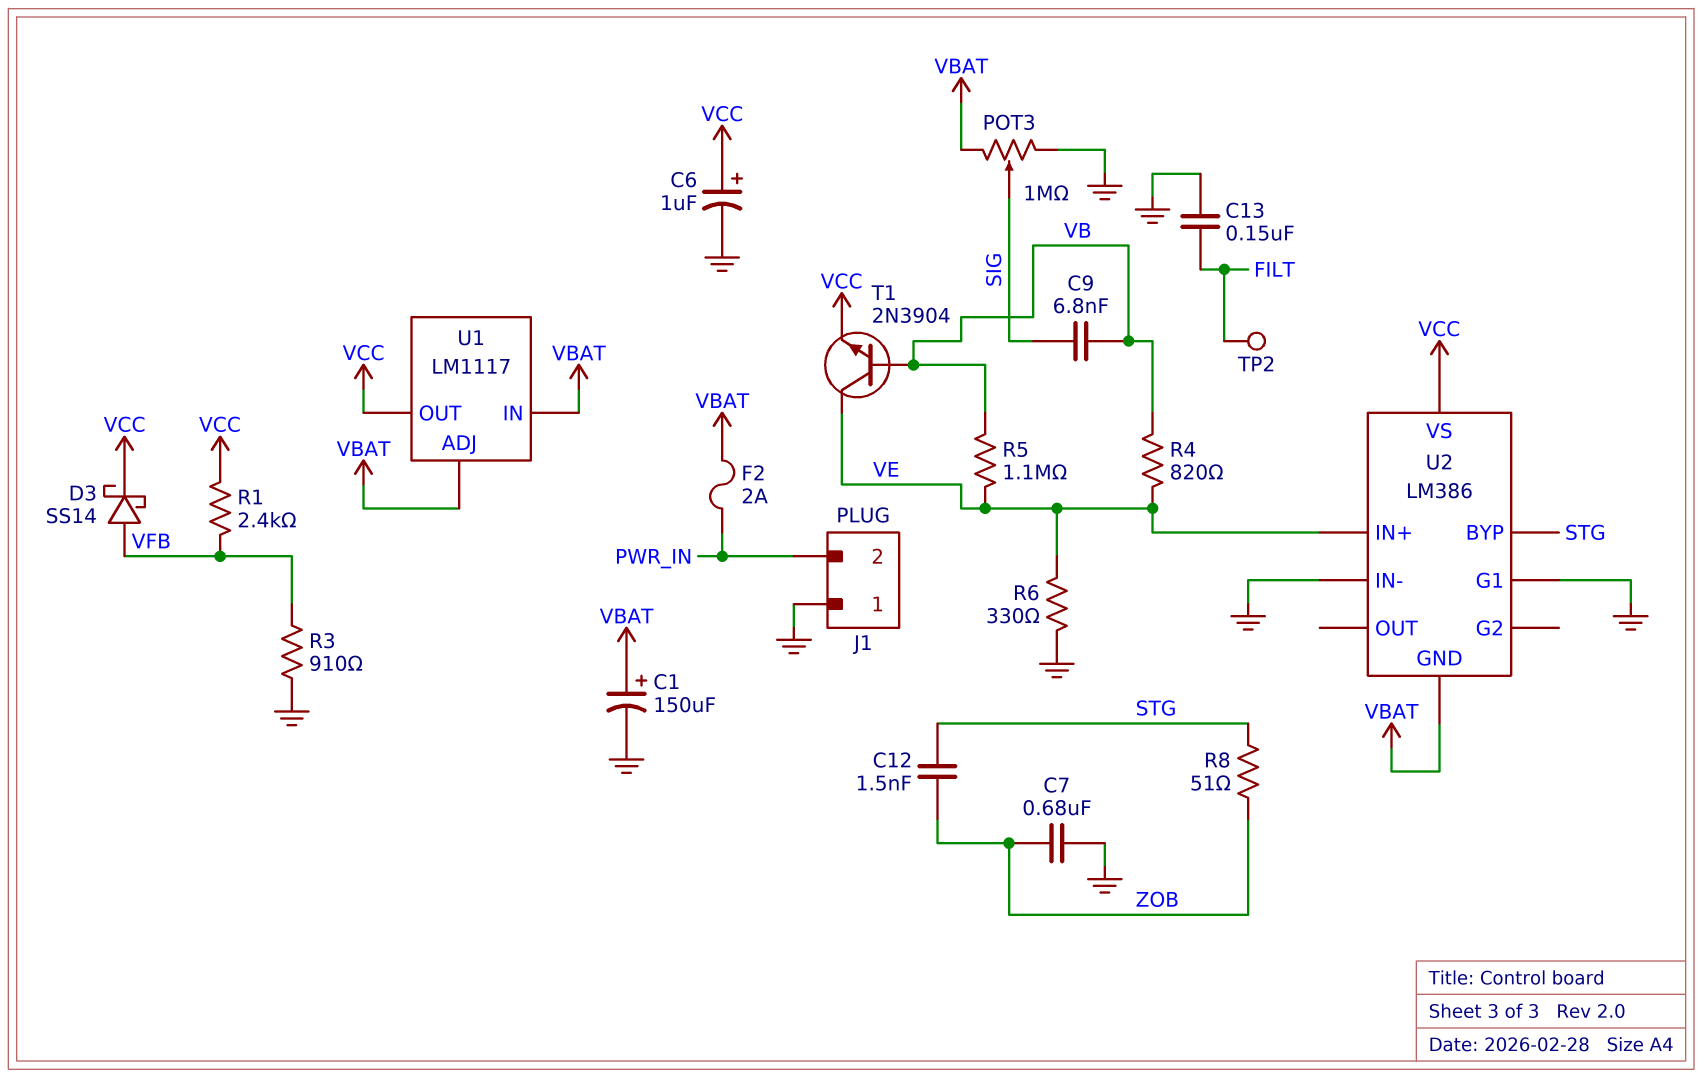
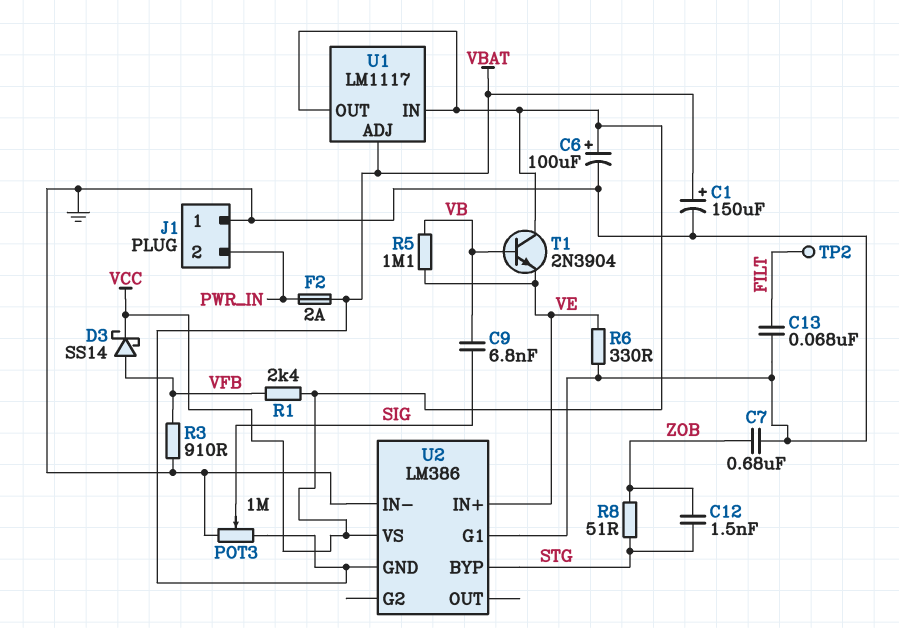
C6: 1uF (plus VCC, minus GND) -> 100uF (plus VCC, minus GND)
C13: 150nF (FILT, GND) -> 68nF (FILT, GND)
R4: 820 (VB, VE) -> none
T1: NPN 2N3904 (B VB, C VE, E VCC) -> NPN 2N3904 (B VB, C VCC, E VE)
U1 pin IN: VBAT -> VCC

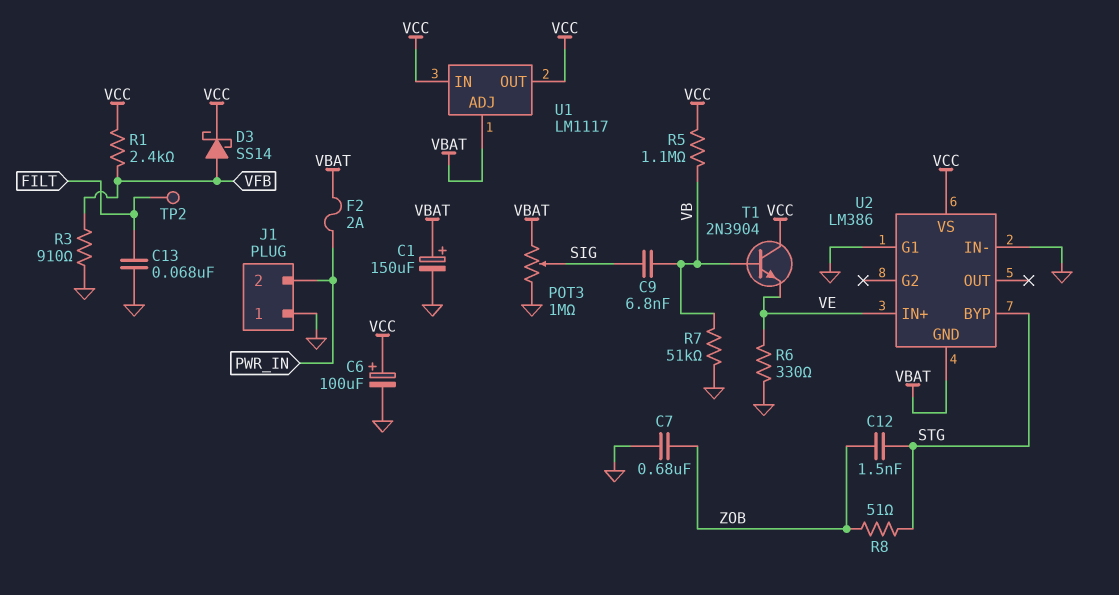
R5: 1.1M (VB, VE) -> 1.1M (VB, VCC)
R7: none -> 51k (GND, VB)

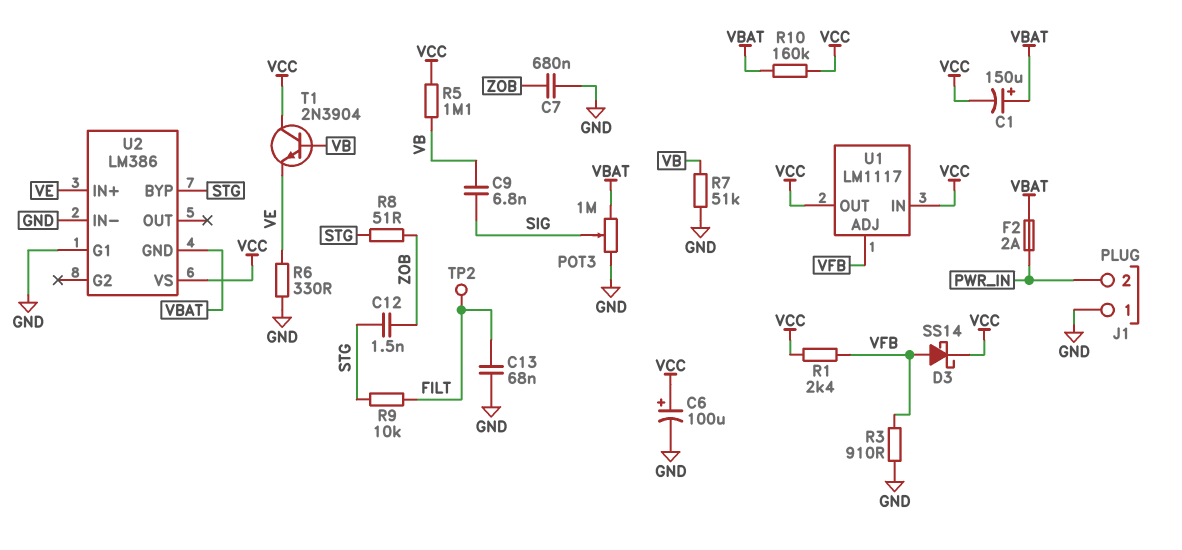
C1: 150uF (plus VBAT, minus GND) -> 150uF (plus VBAT, minus VCC)
R9: none -> 10k (FILT, STG)
R10: none -> 160k (VBAT, VCC)
U1 pin ADJ: VBAT -> VFB

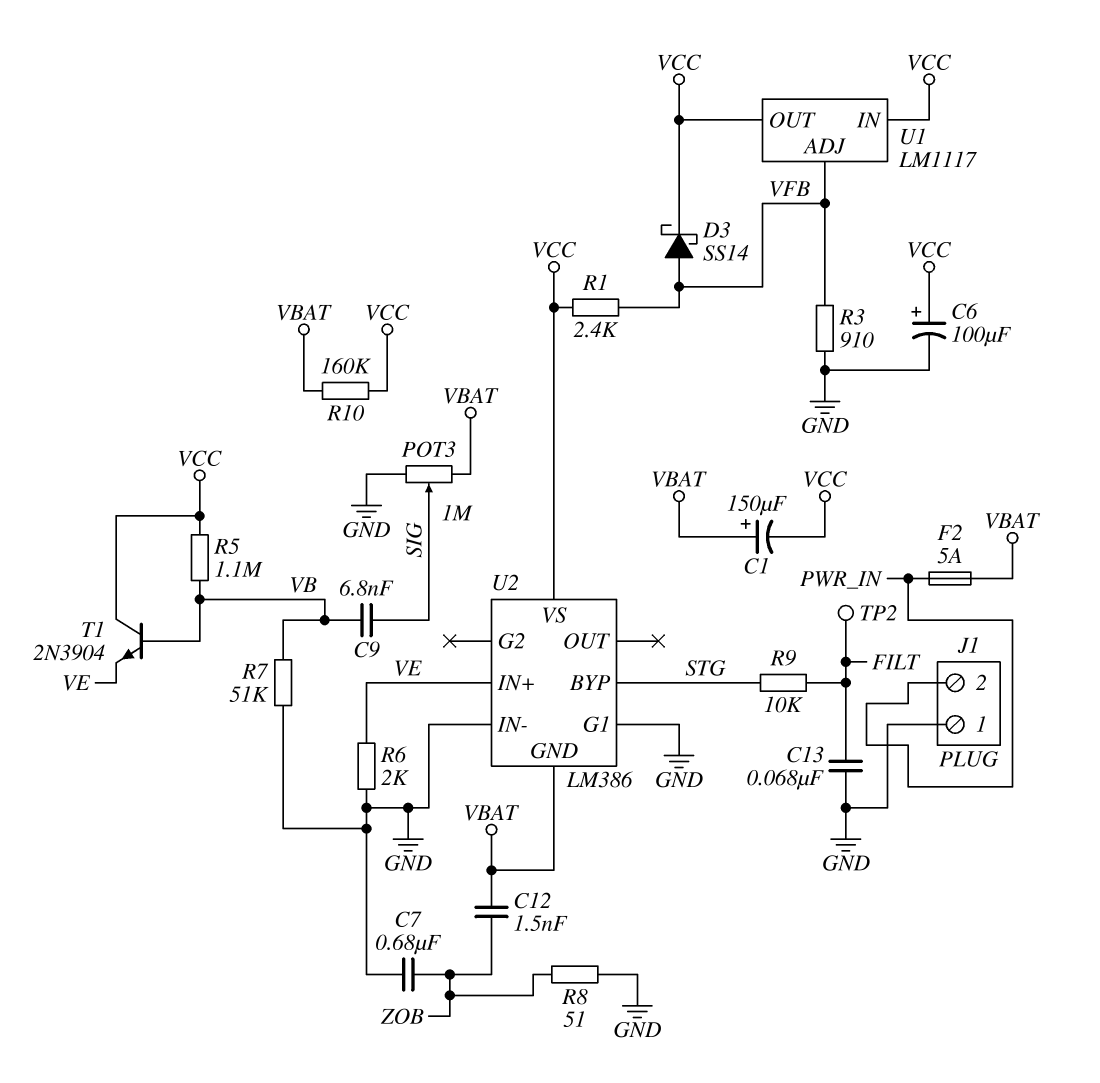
C12: 1.5nF (STG, ZOB) -> 1.5nF (VBAT, ZOB)
F2: 2A (PWR_IN, VBAT) -> 5A (PWR_IN, VBAT)
R6: 330 (GND, VE) -> 2k (GND, VE)
R8: 51 (STG, ZOB) -> 51 (GND, ZOB)

